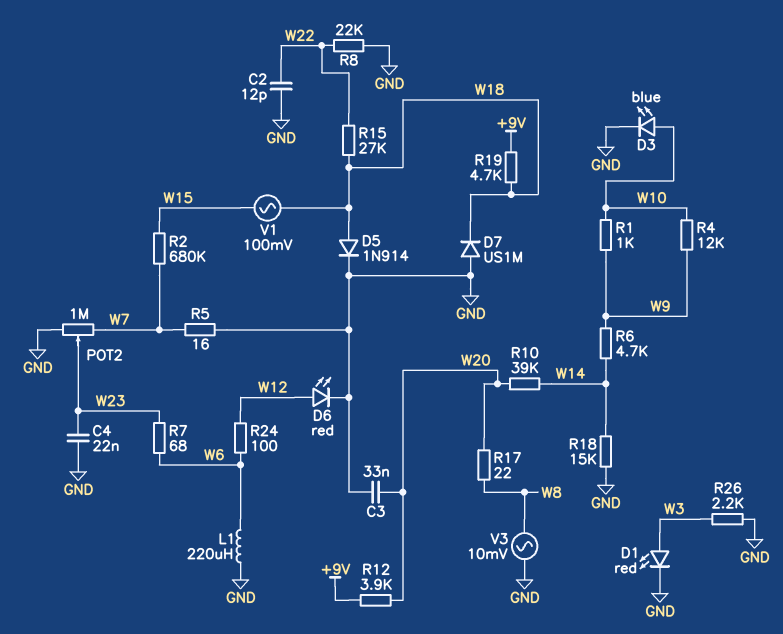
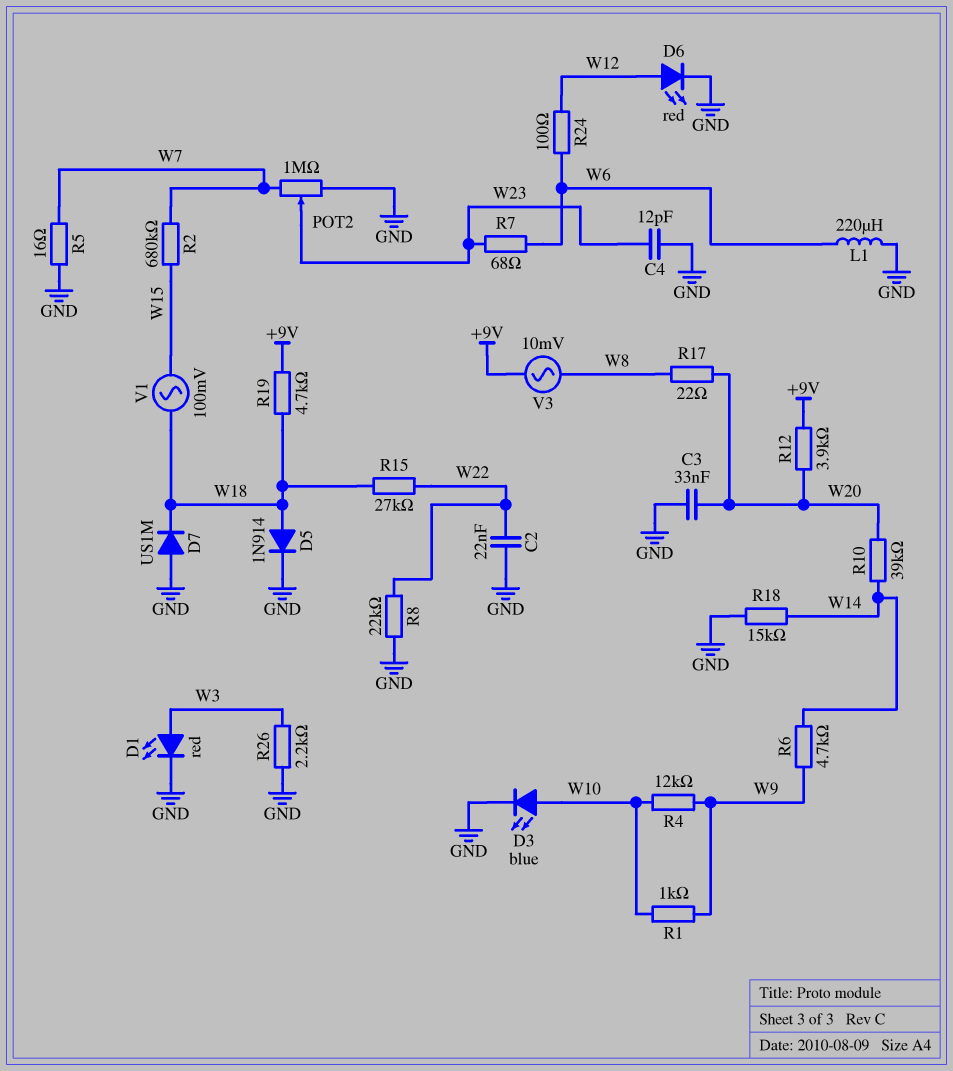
C2: 12pF (GND, W22) -> 22nF (GND, W22)
C4: 22nF (GND, W23) -> 12pF (GND, W23)
V3: AC 10mV (GND, W8) -> AC 10mV (+9V, W8)

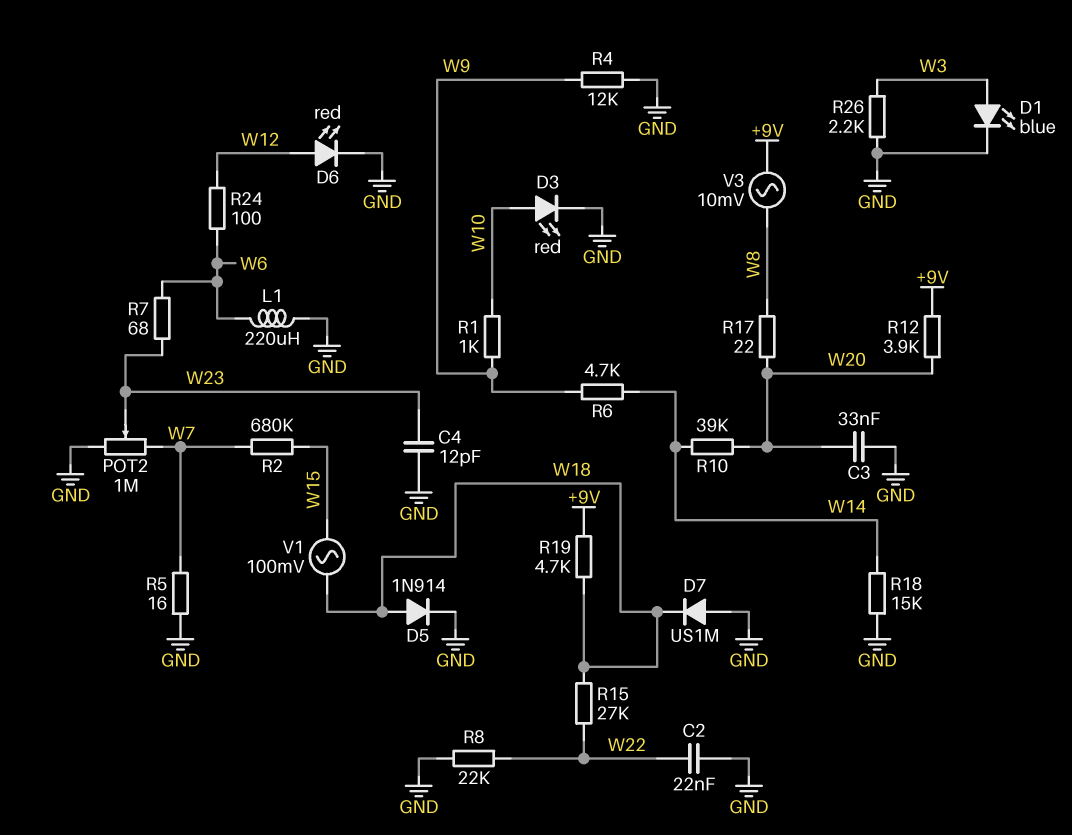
D1: LED red (A W3, K GND) -> LED blue (A W3, K GND)
D3: LED blue (A W10, K GND) -> LED red (A W10, K GND)
R4: 12k (W9, W10) -> 12k (GND, W9)

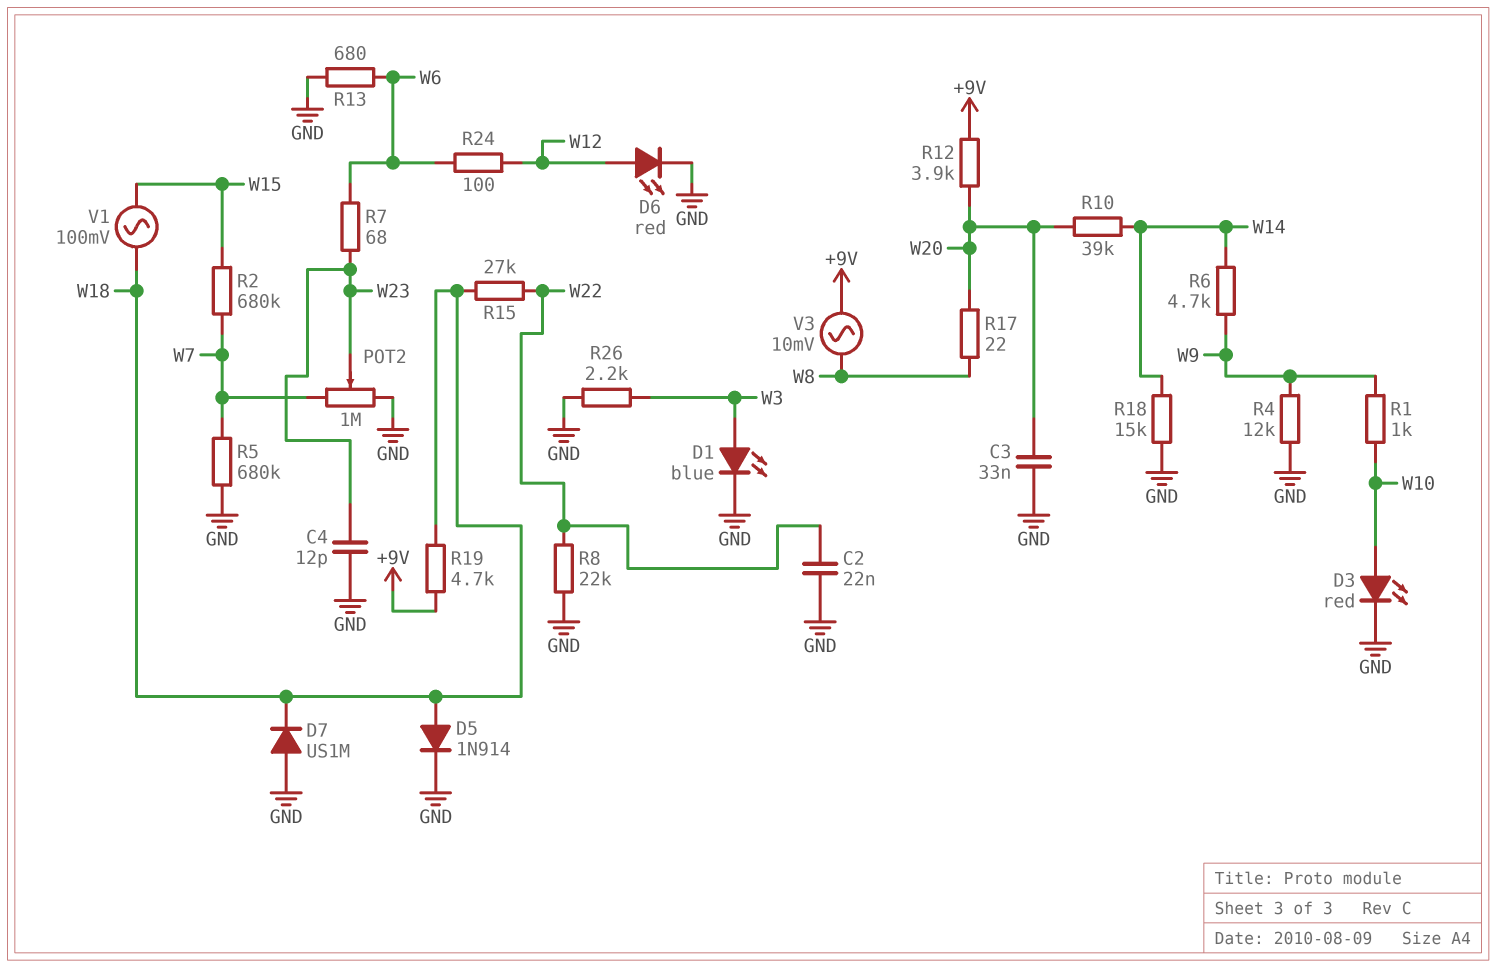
L1: 220uH (GND, W6) -> none
R5: 16 (GND, W7) -> 680k (GND, W7)
R13: none -> 680 (GND, W6)

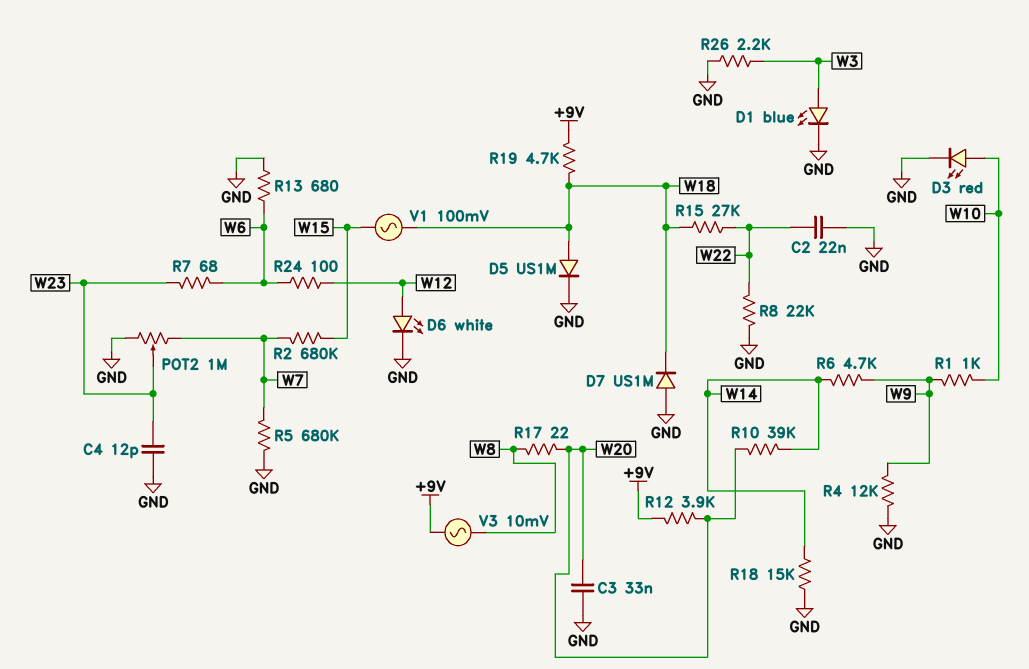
D5: diode 1N914 (A W18, K GND) -> diode US1M (A W18, K GND)
D6: LED red (A W12, K GND) -> LED white (A W12, K GND)

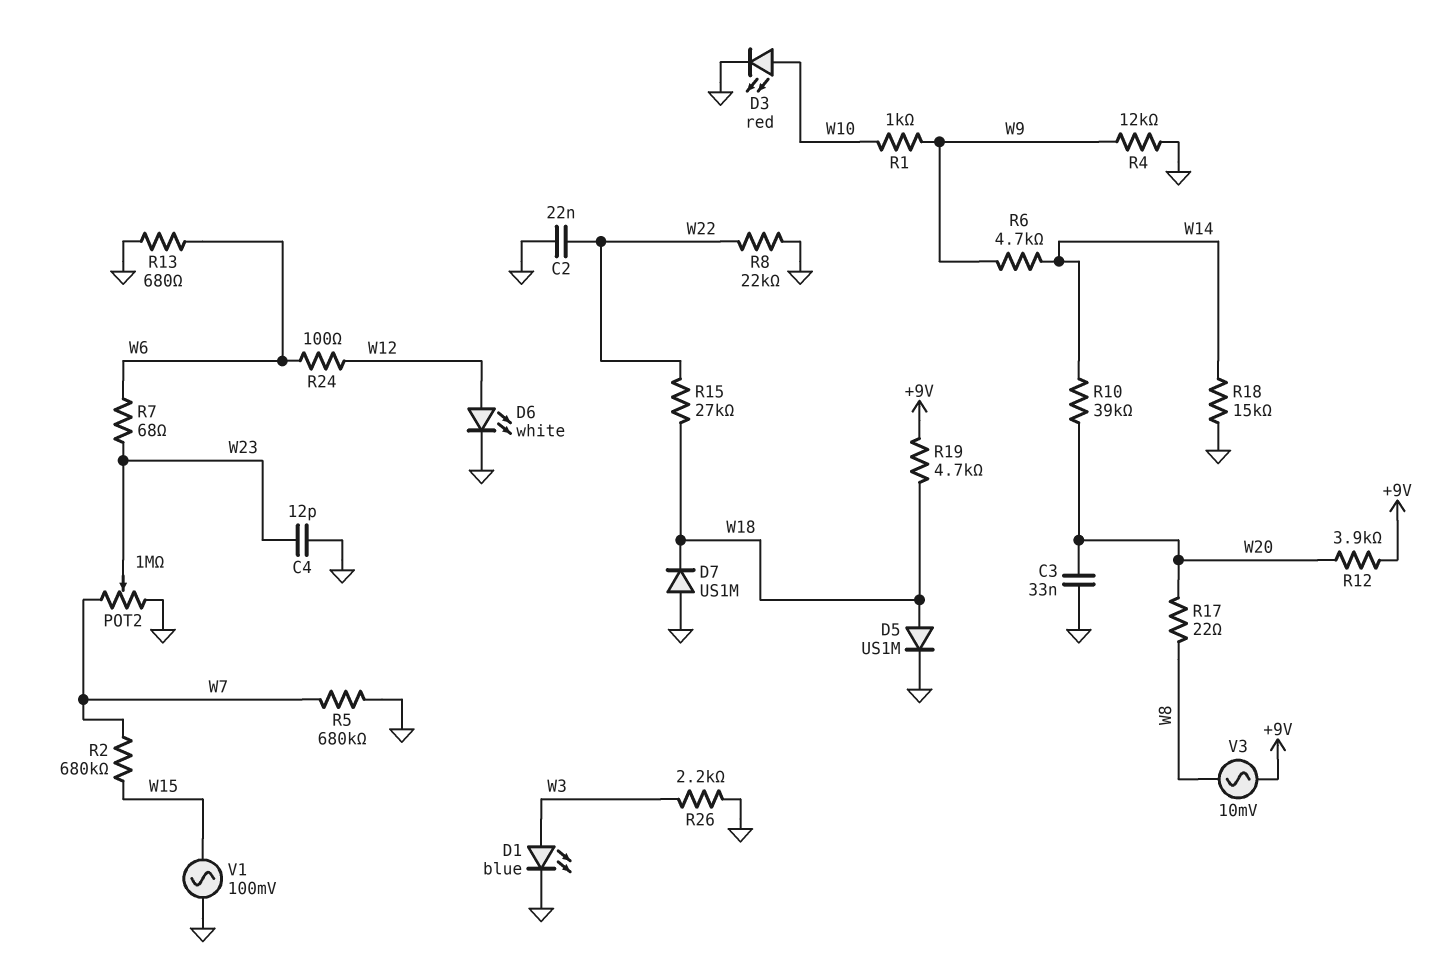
V1: AC 100mV (W15, W18) -> AC 100mV (GND, W15)

